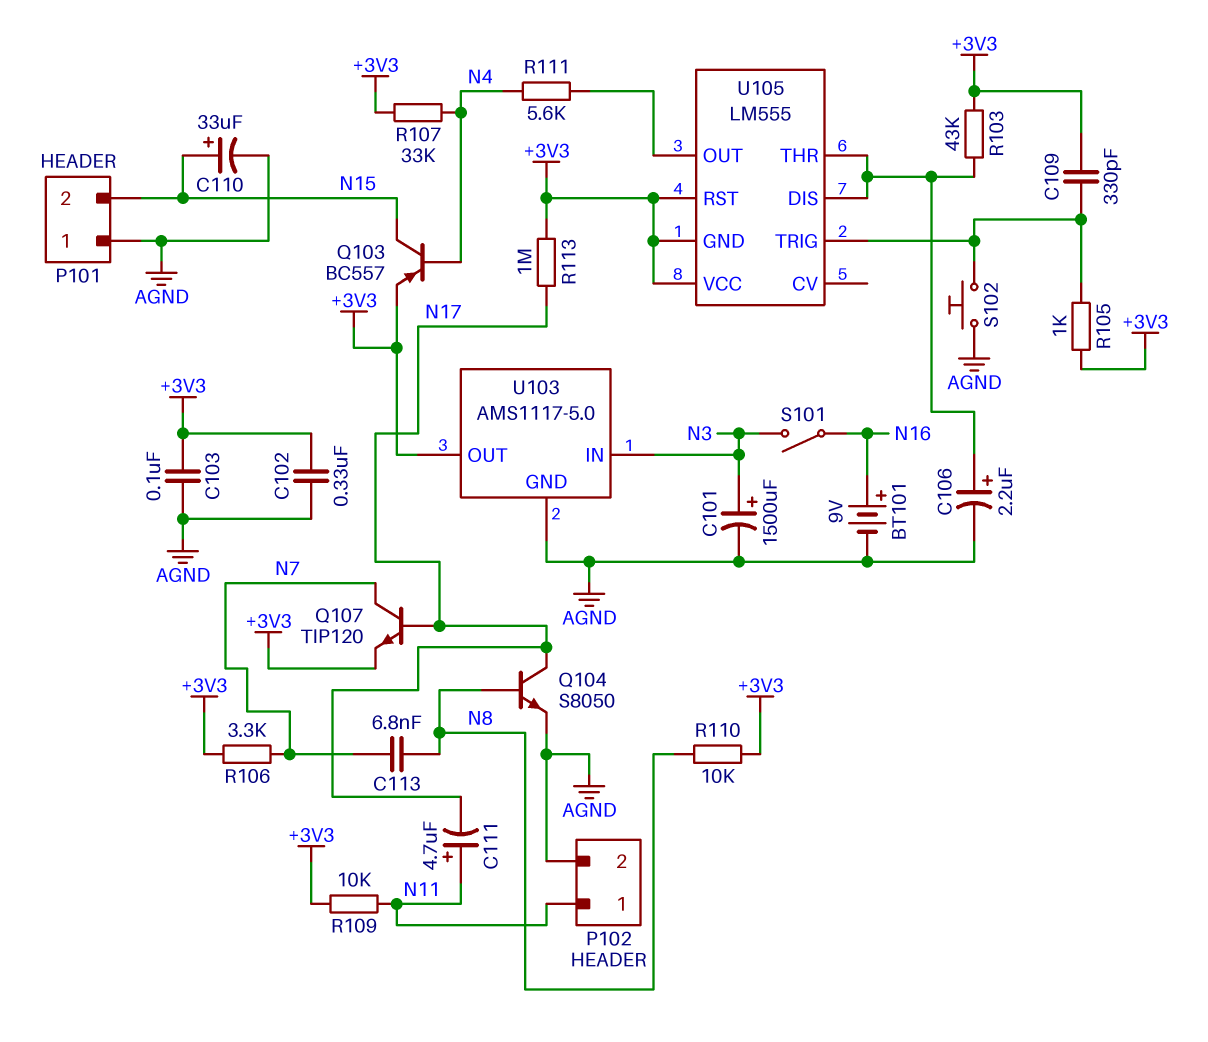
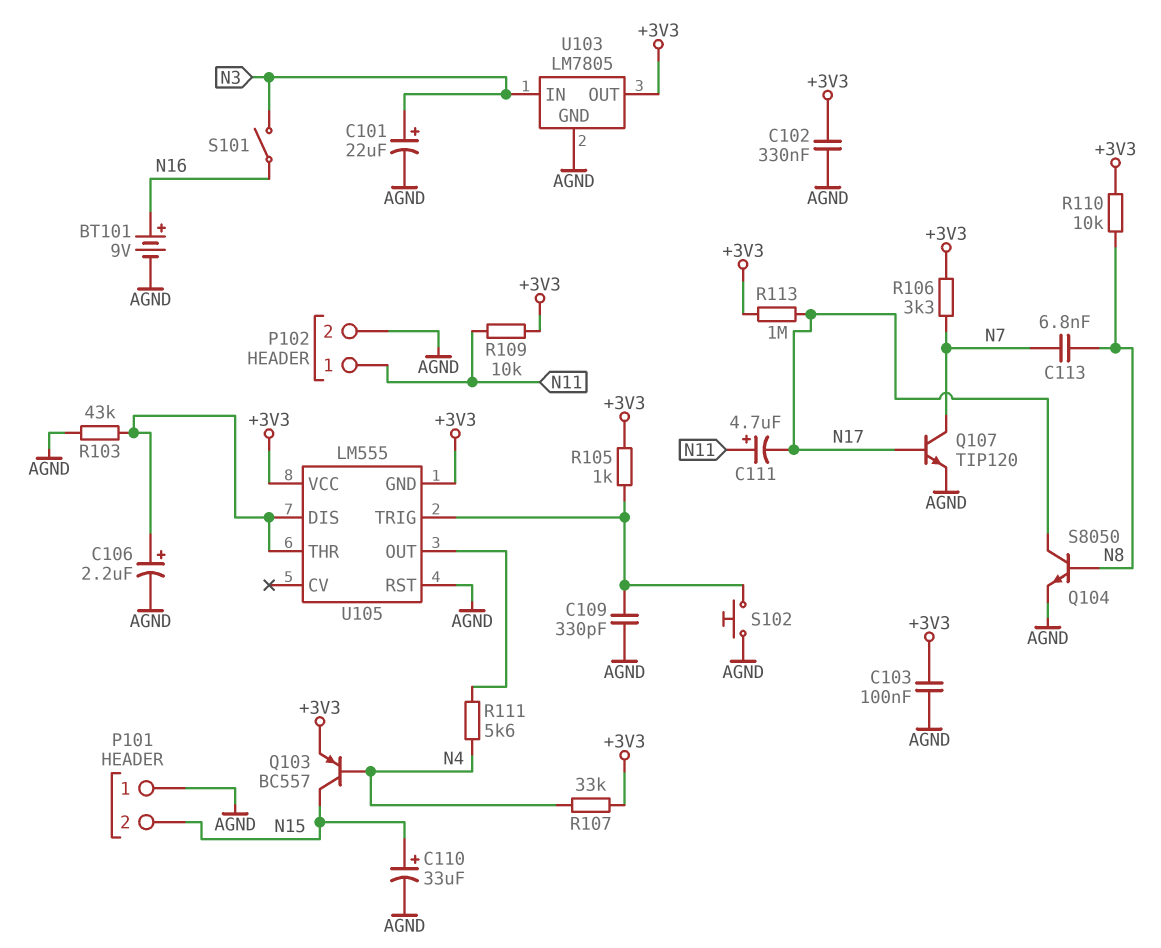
C101: 1500uF (plus N3, minus AGND) -> 22uF (plus N3, minus AGND)
C109: 330pF (+3V3, U105/TRIG) -> 330pF (AGND, U105/TRIG)
Q107: NPN TIP120 (B N17, C N7, E +3V3) -> NPN TIP120 (B N17, C N7, E AGND)
R103: 43k (+3V3, U105/DIS) -> 43k (AGND, U105/DIS)
U103: AMS1117-5.0 -> LM7805
U105 pin RST: +3V3 -> AGND

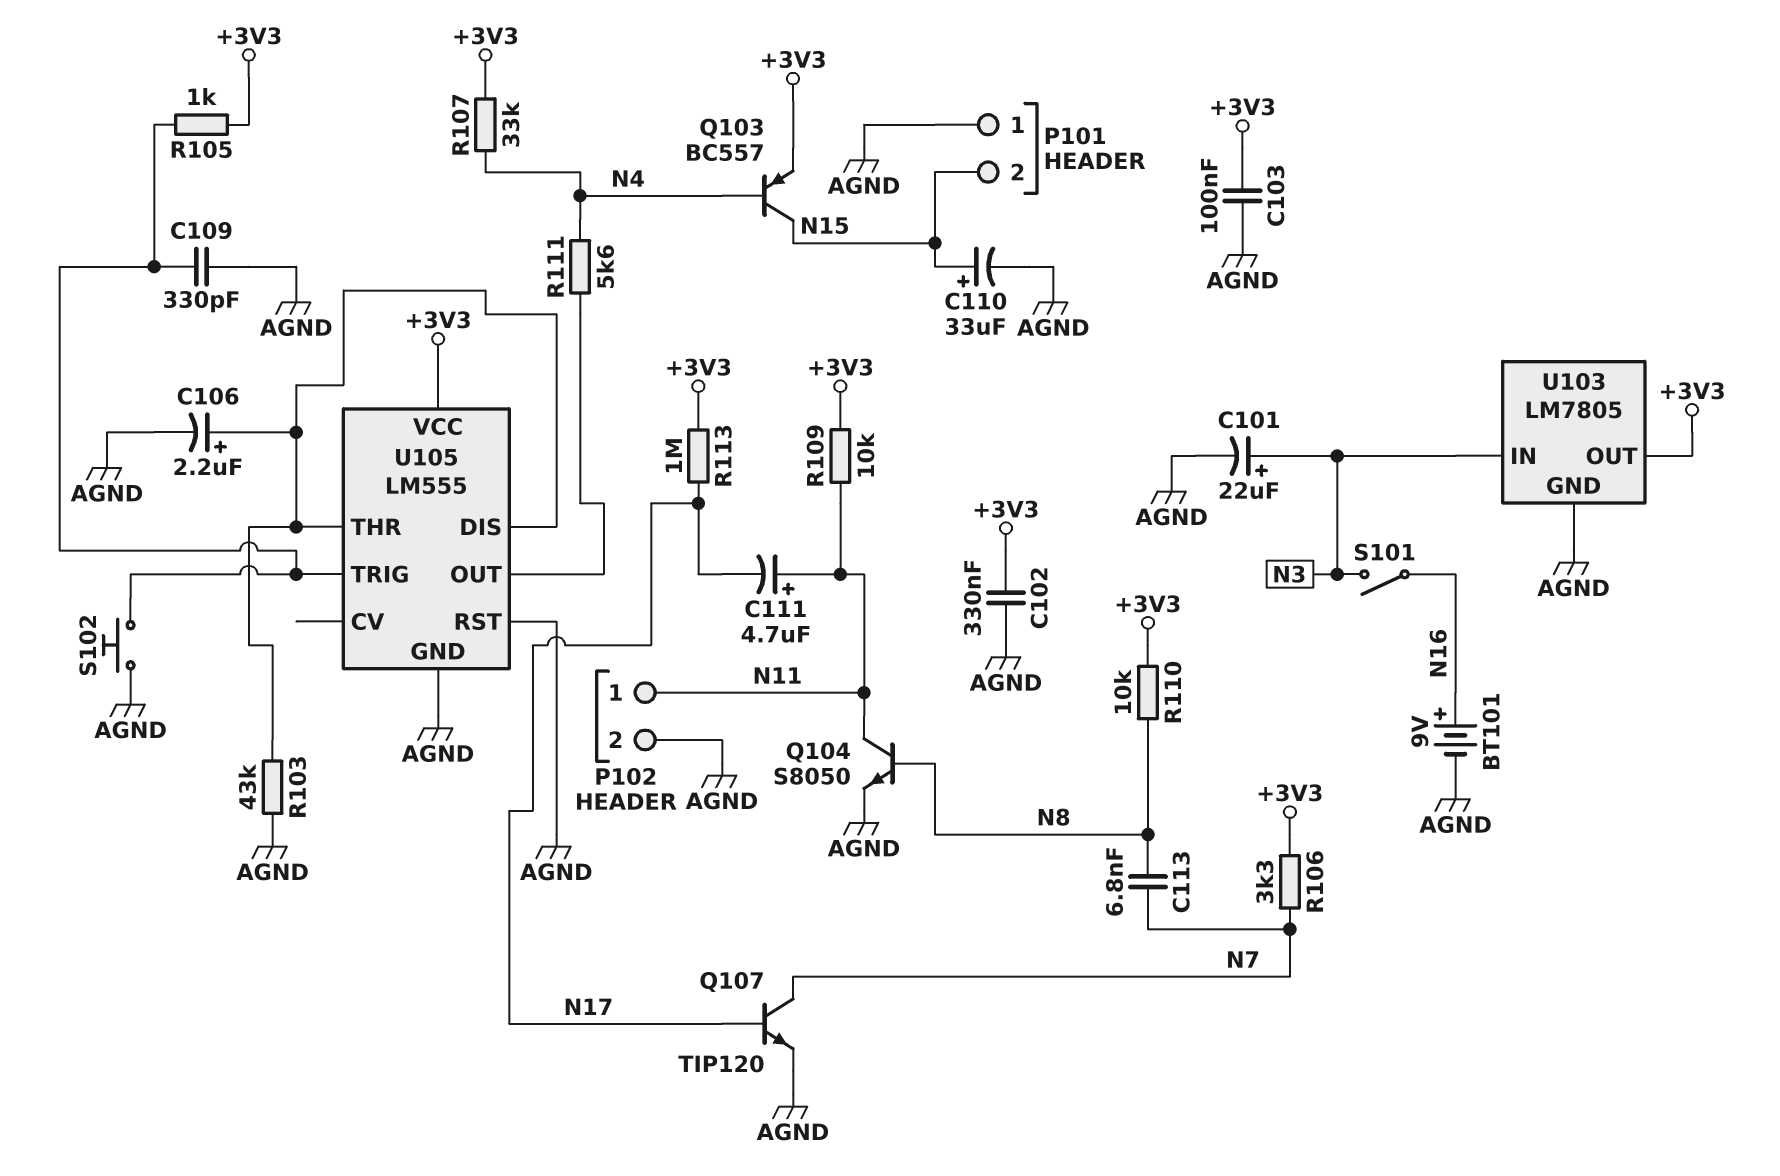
Q104: NPN S8050 (B N8, C N17, E AGND) -> NPN S8050 (B N8, C N11, E AGND)
U105 pin GND: +3V3 -> AGND

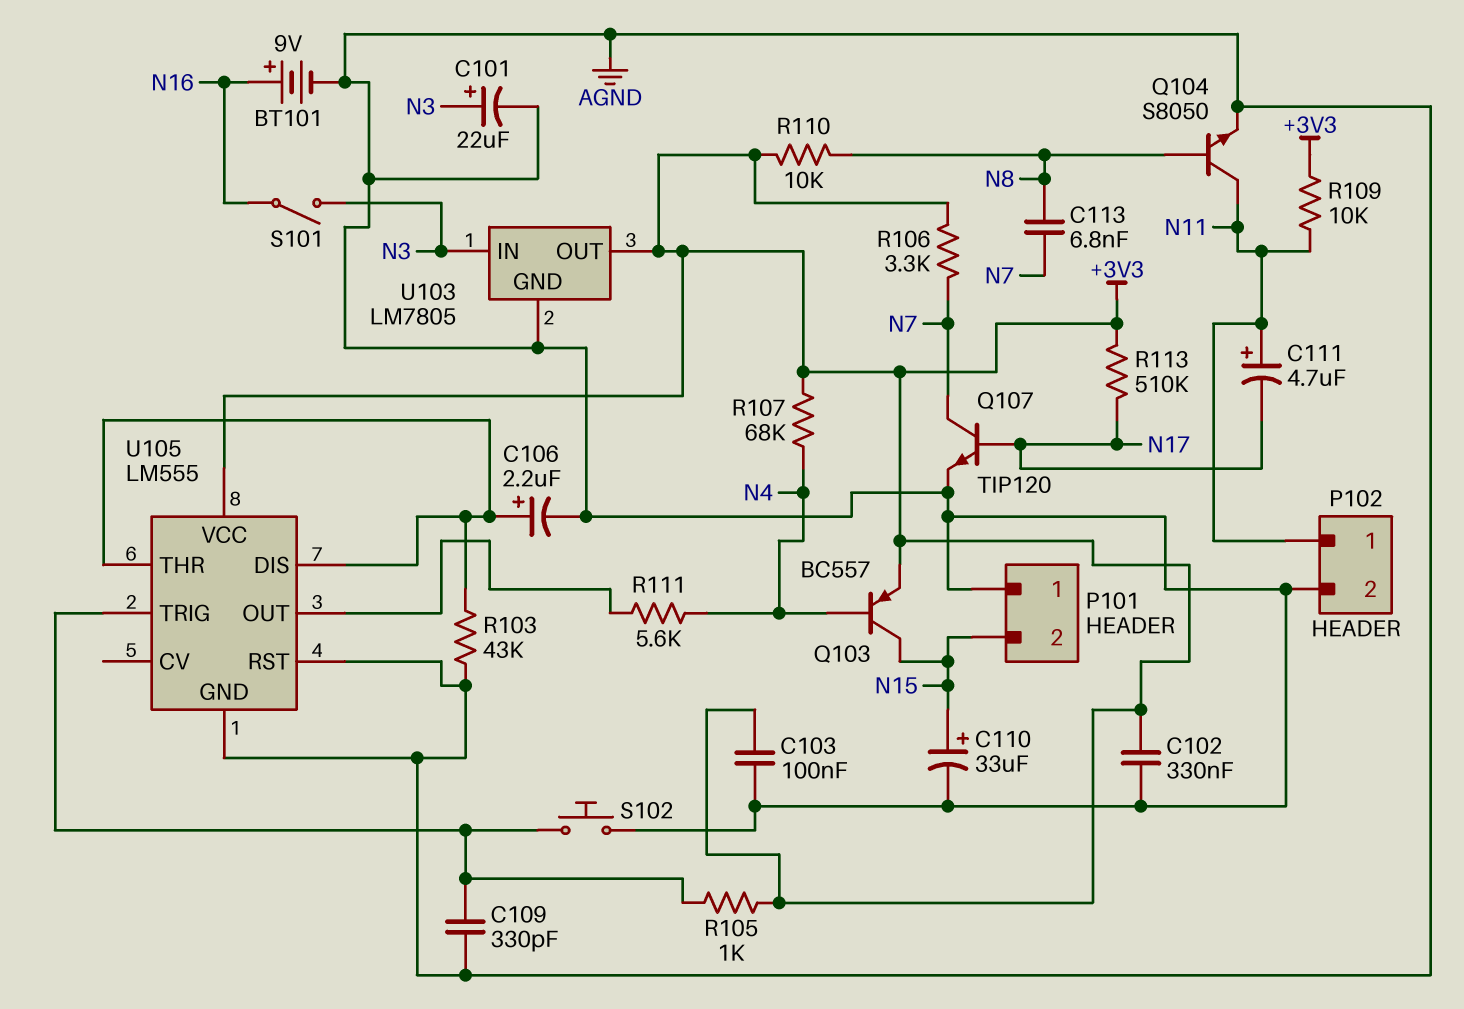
R107: 33k (+3V3, N4) -> 68k (+3V3, N4)
R113: 1M (+3V3, N17) -> 510k (+3V3, N17)

